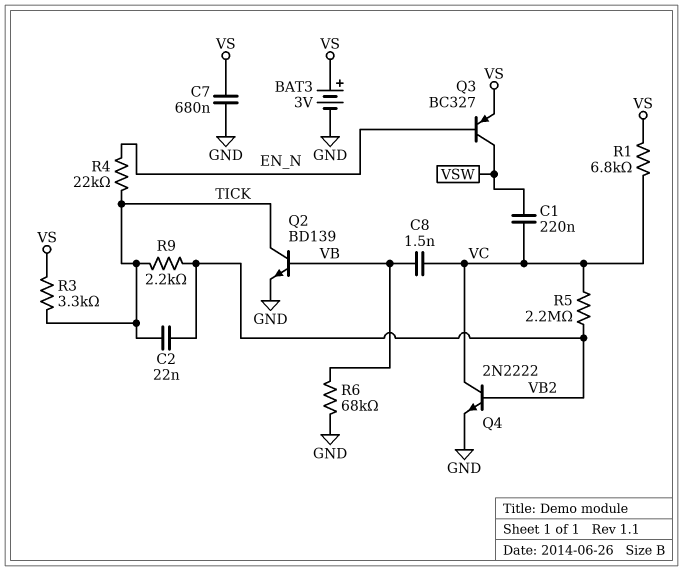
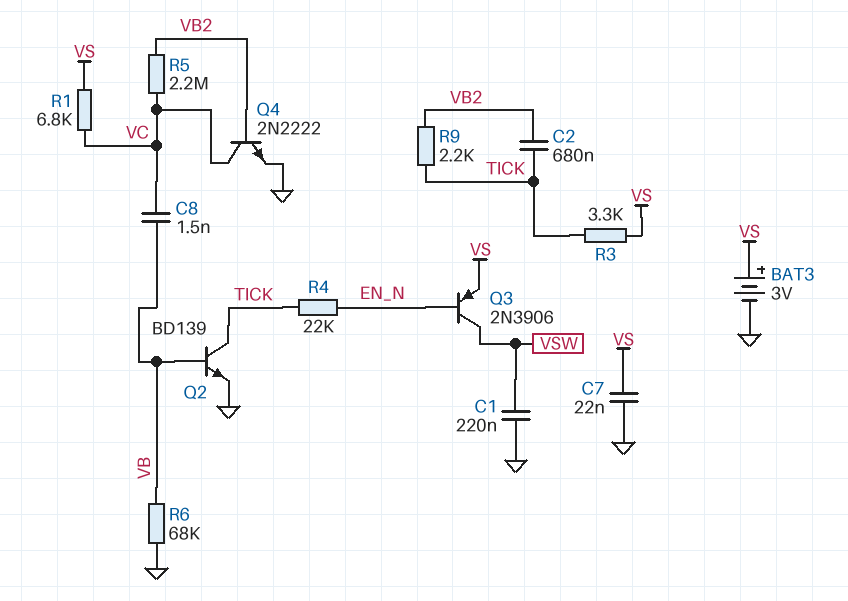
C1: 220nF (VC, VSW) -> 220nF (GND, VSW)
C2: 22nF (TICK, VB2) -> 680nF (TICK, VB2)
C7: 680nF (GND, VS) -> 22nF (GND, VS)
Q3: PNP BC327 (B EN_N, C VSW, E VS) -> PNP 2N3906 (B EN_N, C VSW, E VS)

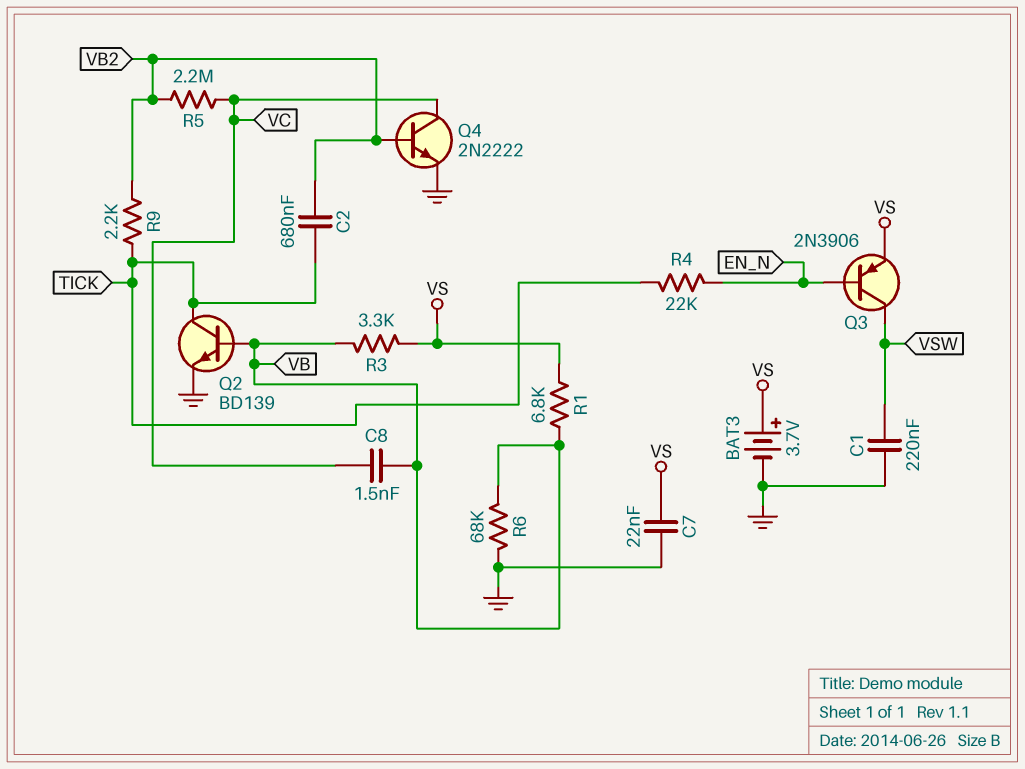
BAT3: 3V (plus VS, minus GND) -> 3.7V (plus VS, minus GND)
R1: 6.8k (VC, VS) -> 6.8k (VB, VS)
R3: 3.3k (TICK, VS) -> 3.3k (VB, VS)

